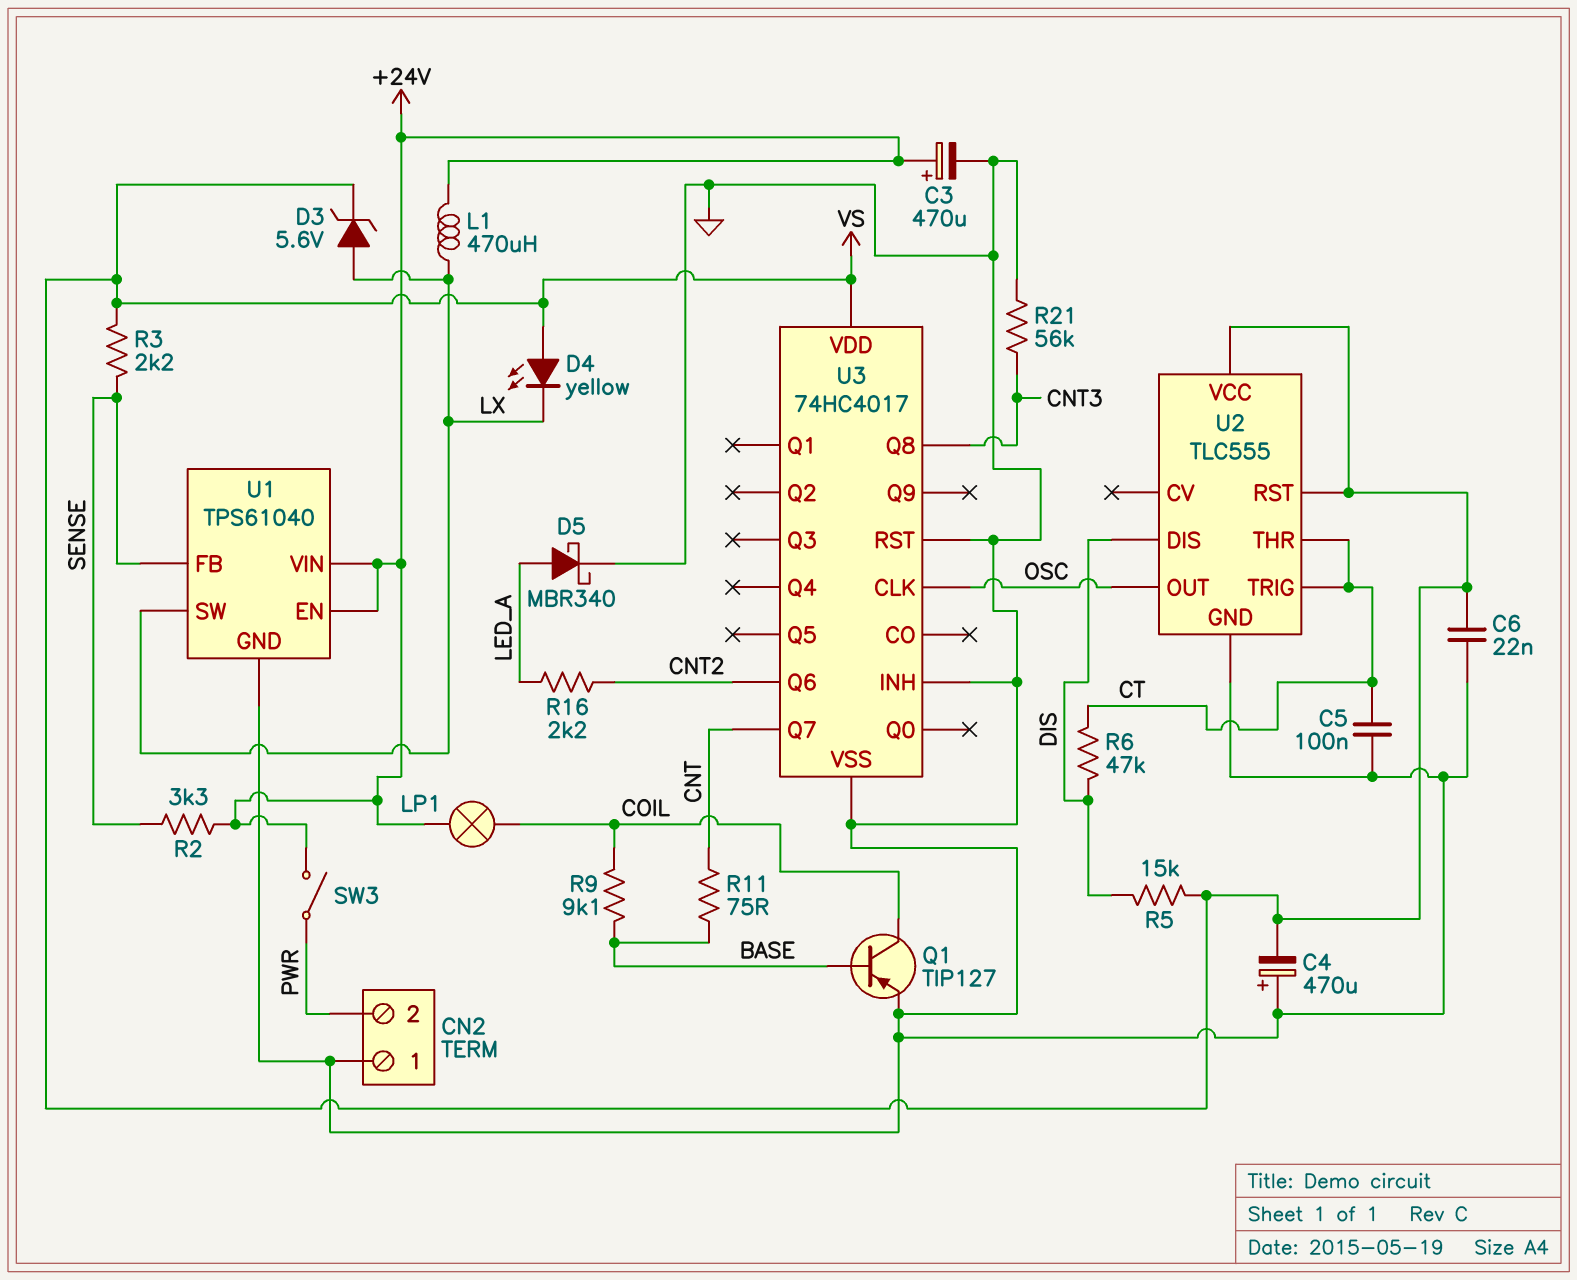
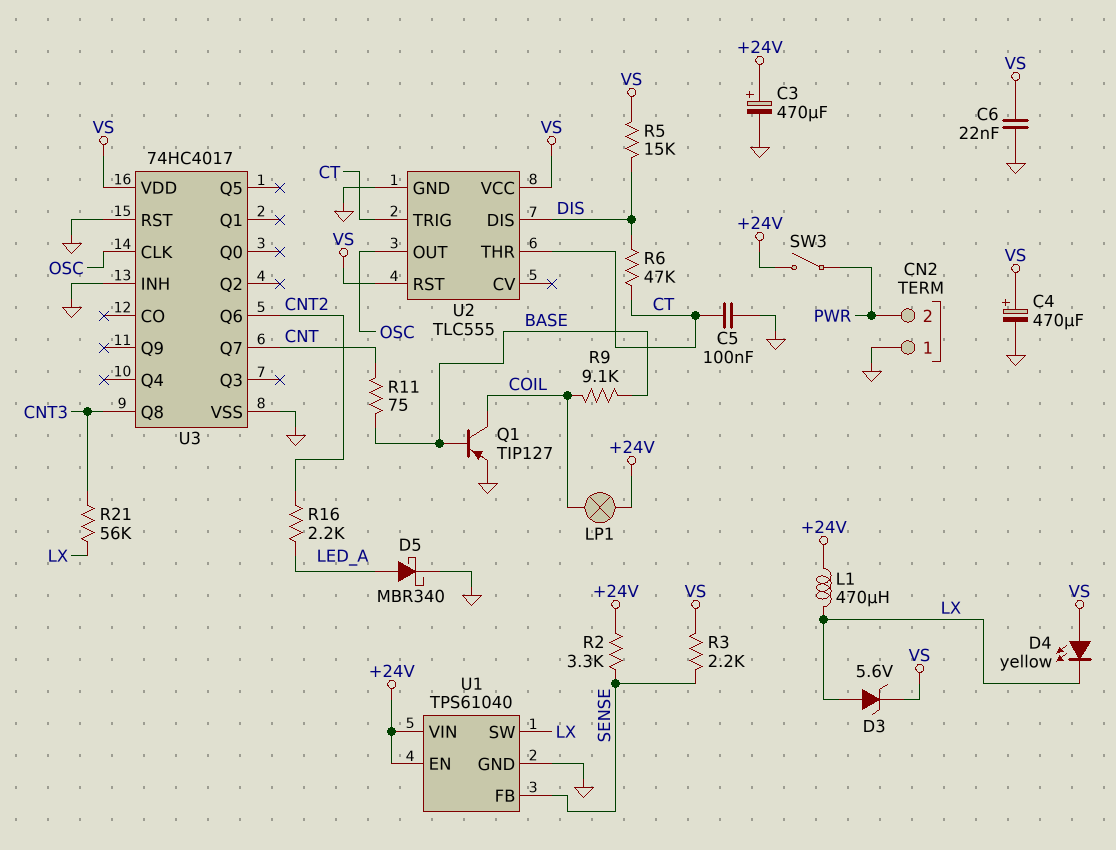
C4: 470uF (plus GND, minus VS) -> 470uF (plus VS, minus GND)
R21: 56k (CNT3, GND) -> 56k (CNT3, LX)

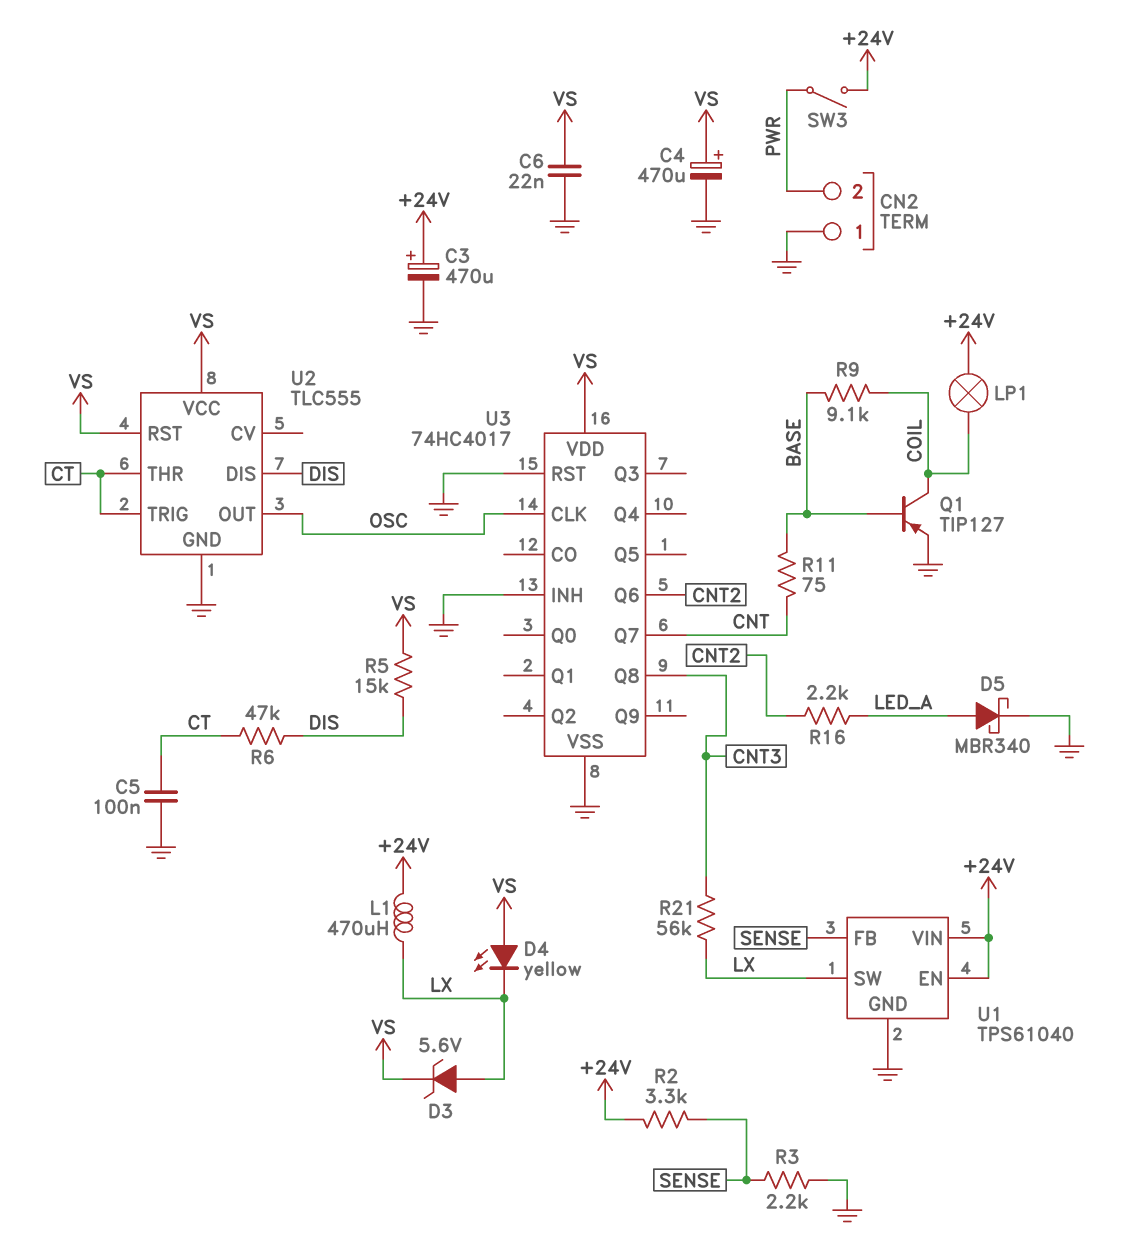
R3: 2.2k (SENSE, VS) -> 2.2k (GND, SENSE)

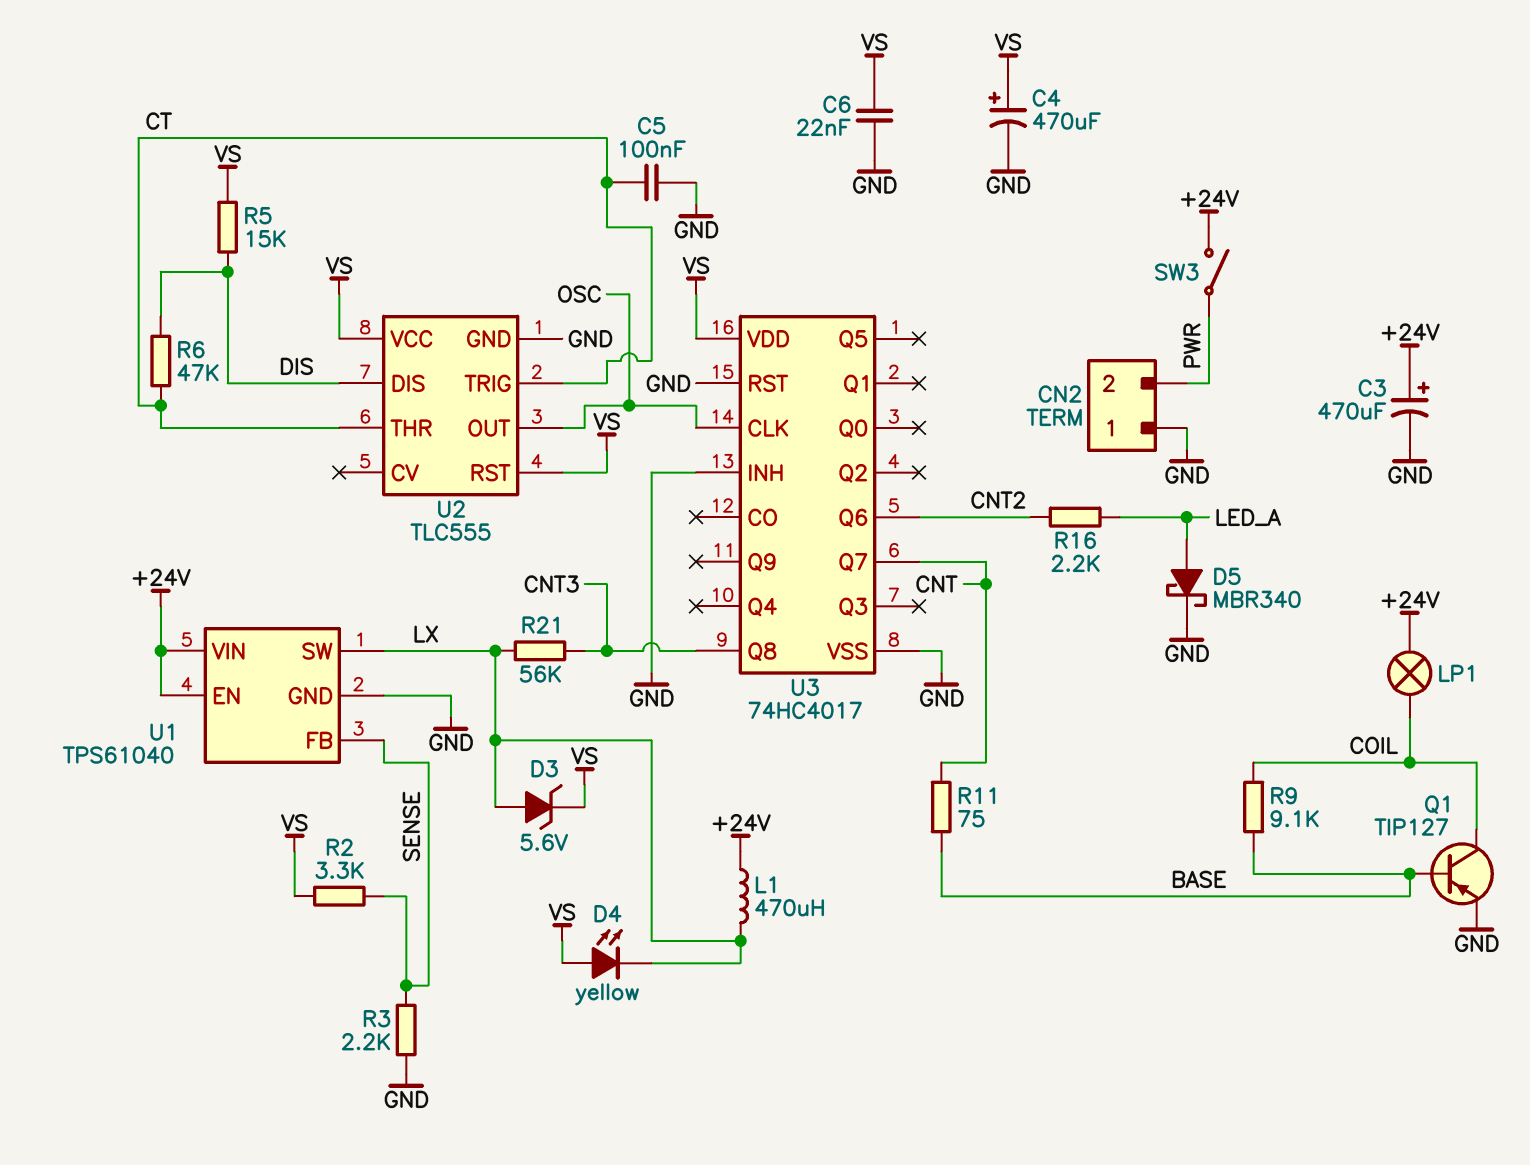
R2: 3.3k (+24V, SENSE) -> 3.3k (SENSE, VS)

